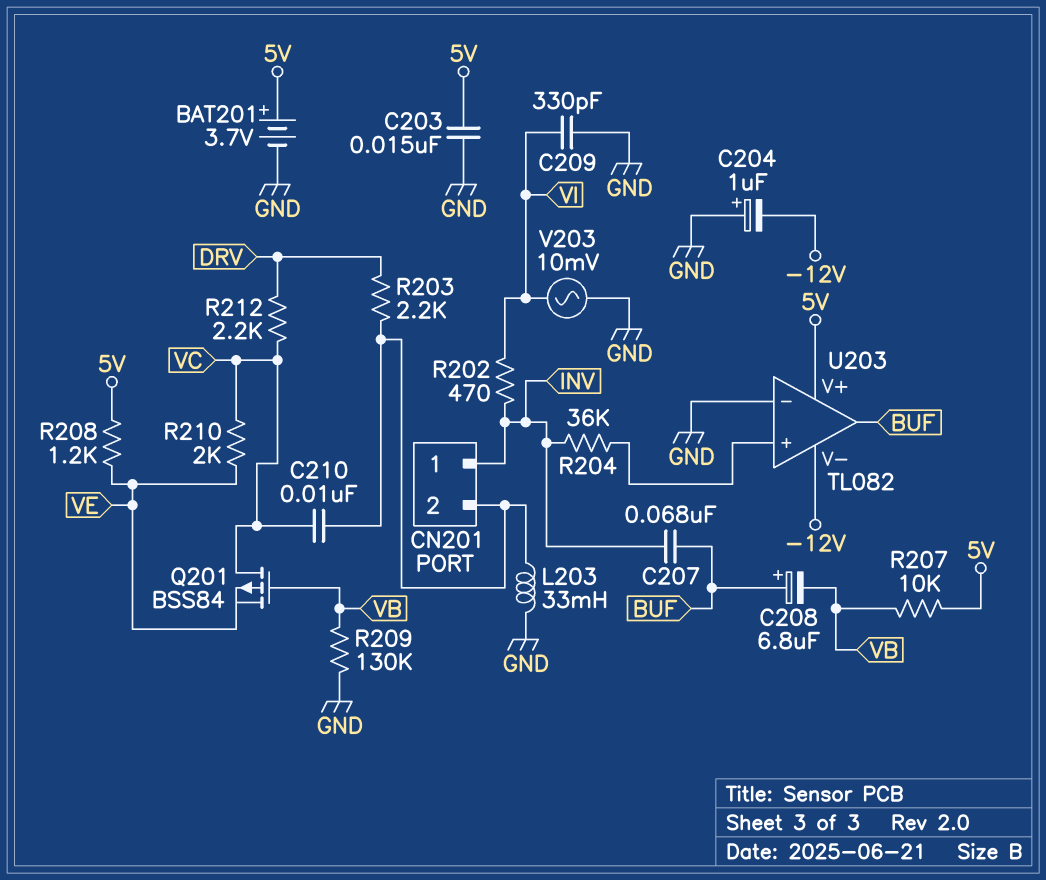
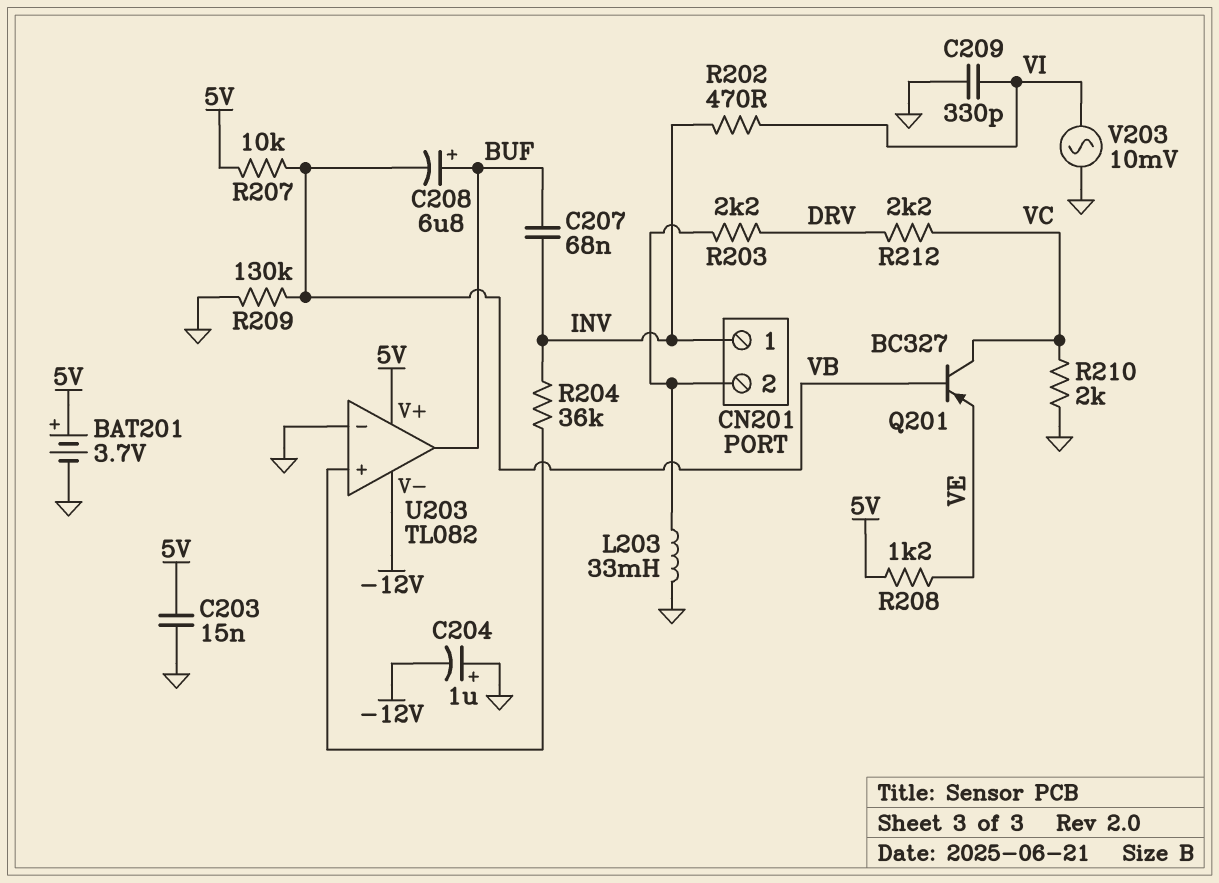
C210: 10nF (CN201/2, VC) -> none
Q201: PMOS BSS84 (G VB, D VC, S VE) -> PNP BC327 (B VB, C VC, E VE)
R210: 2k (VC, VE) -> 2k (GND, VC)

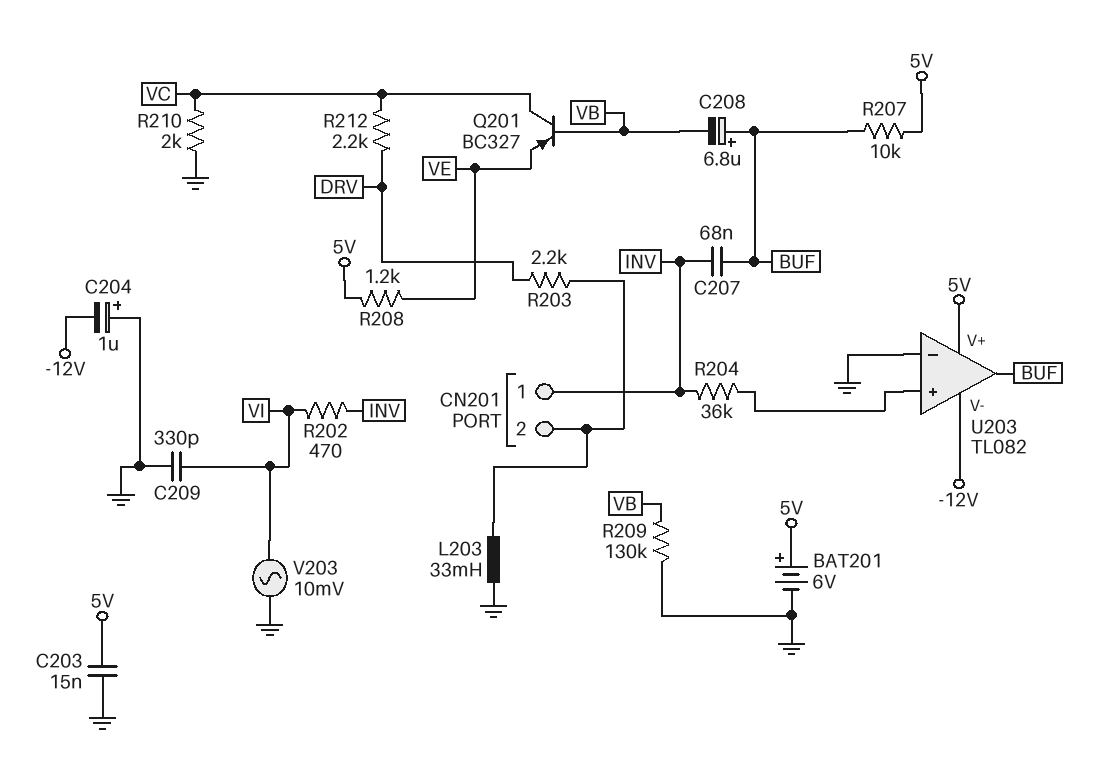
BAT201: 3.7V (plus 5V, minus GND) -> 6V (plus 5V, minus GND)
R207: 10k (5V, VB) -> 10k (5V, BUF)

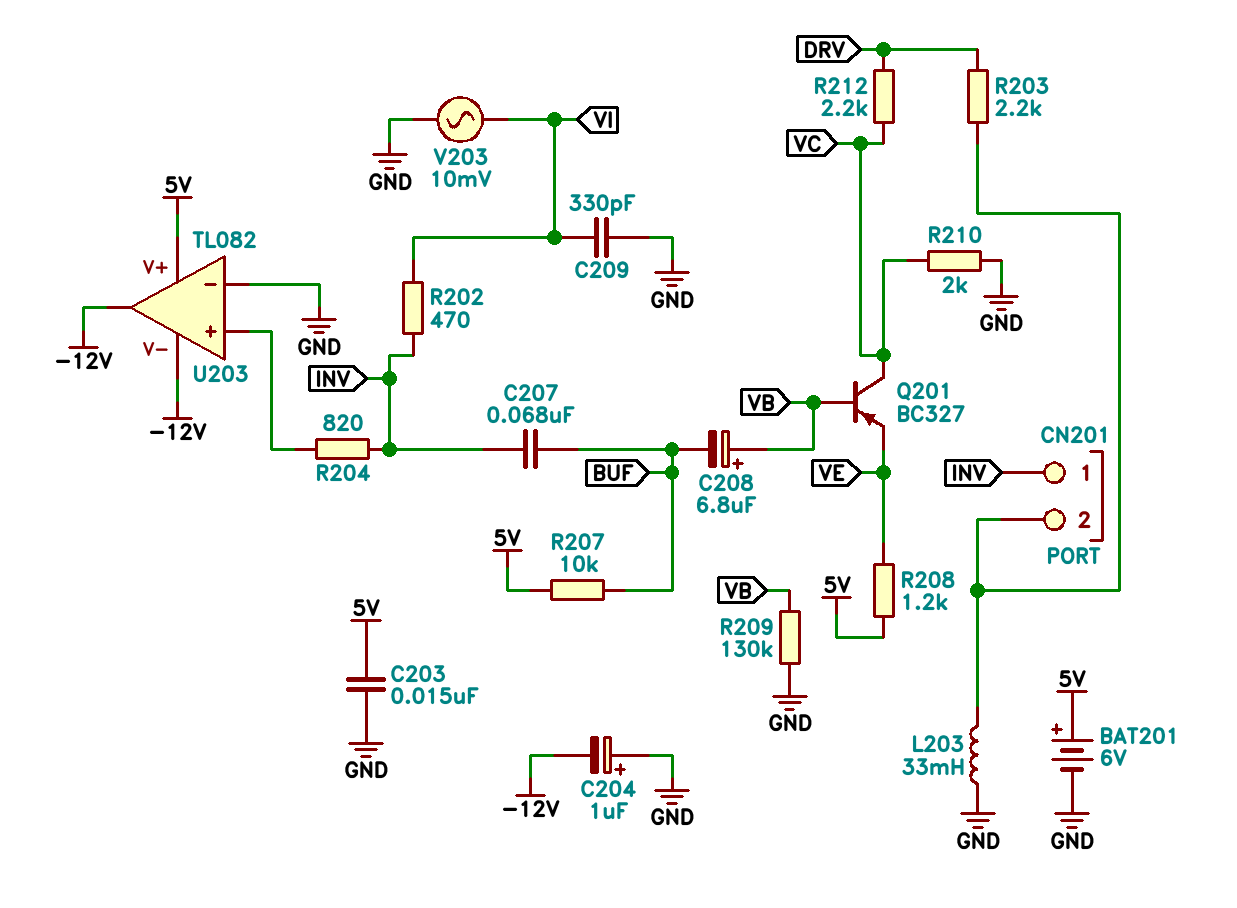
C208: 6.8uF (plus BUF, minus VB) -> 6.8uF (plus VB, minus BUF)
R204: 36k (INV, U203/in+) -> 820 (INV, U203/in+)
U203 pin out: BUF -> -12V

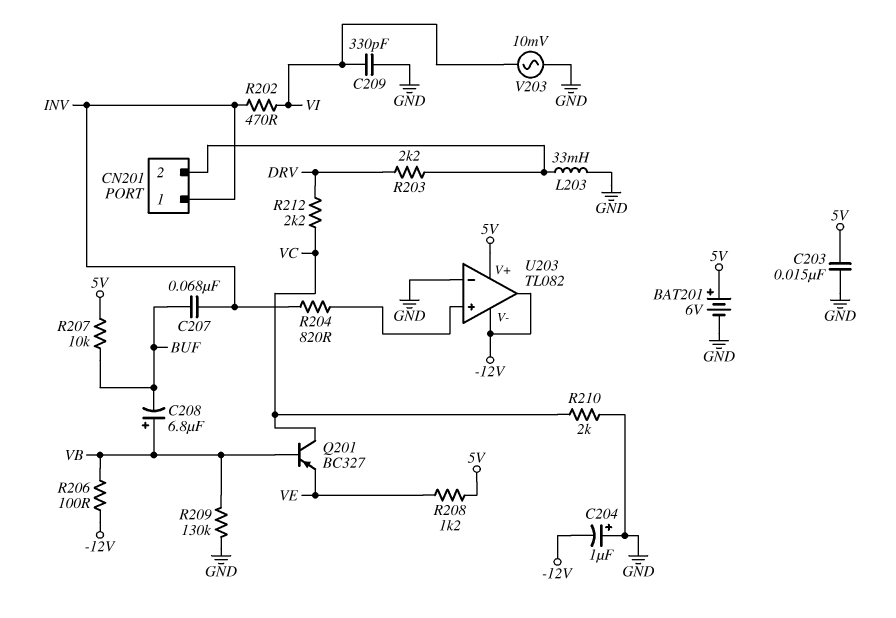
R206: none -> 100 (-12V, VB)

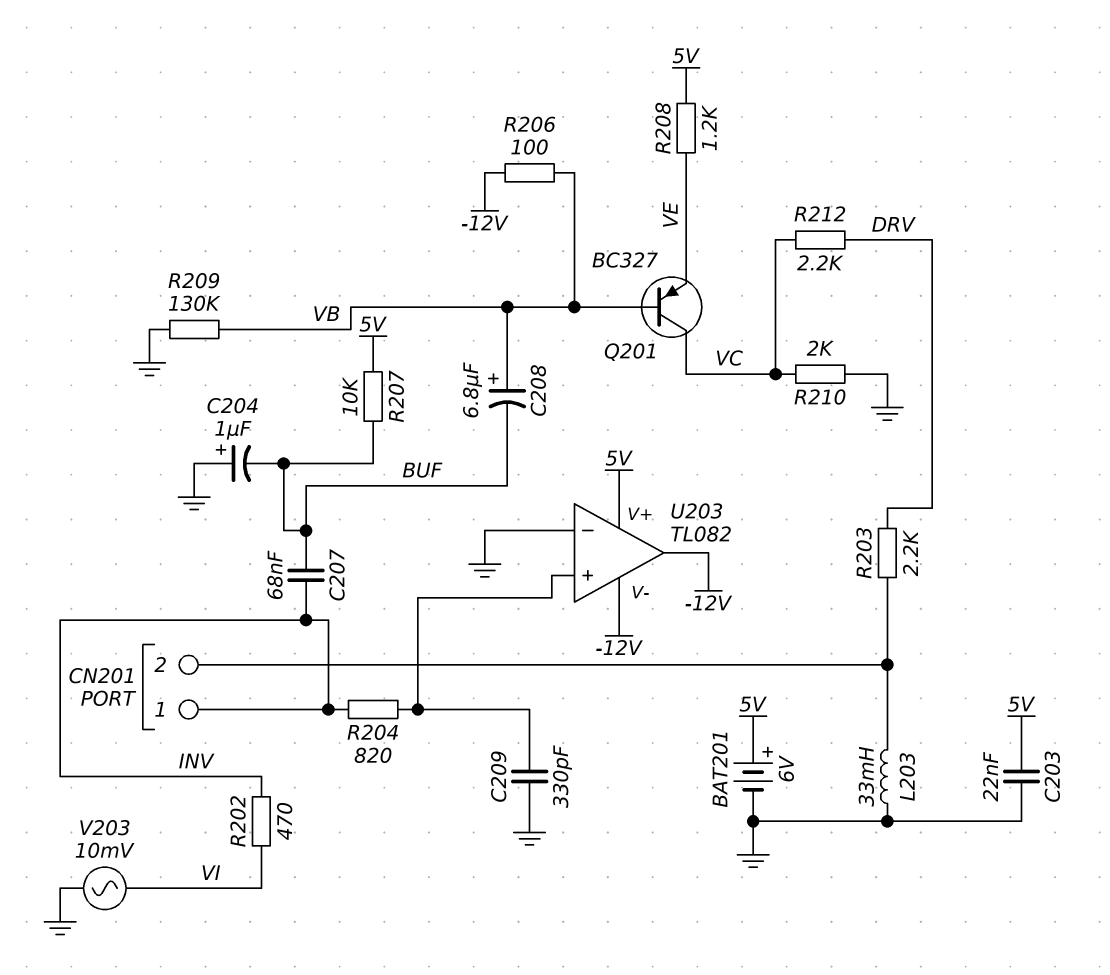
C203: 15nF (5V, GND) -> 22nF (5V, GND)
C204: 1uF (plus GND, minus -12V) -> 1uF (plus GND, minus BUF)
C209: 330pF (GND, VI) -> 330pF (GND, U203/in+)

